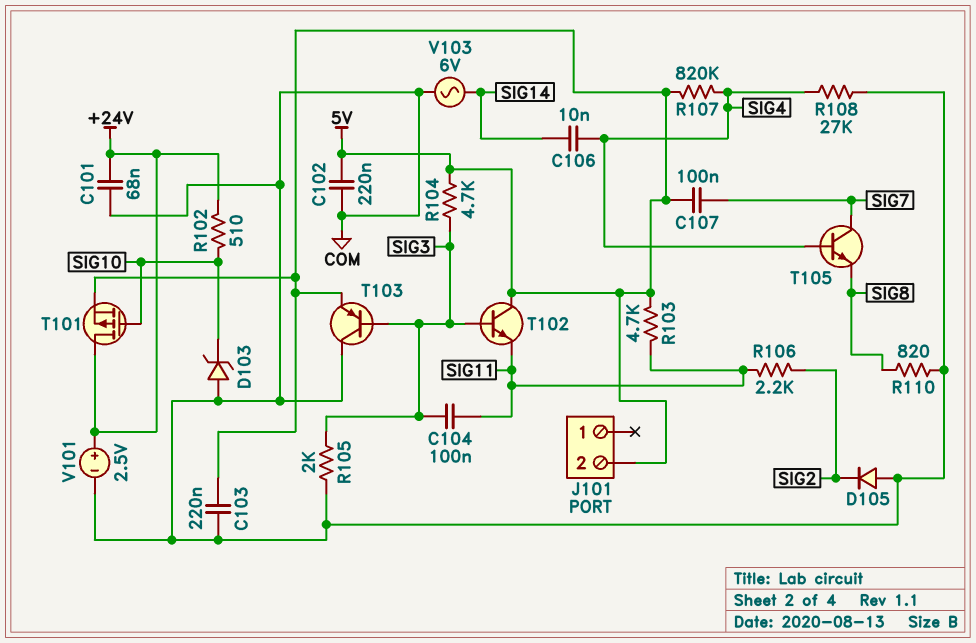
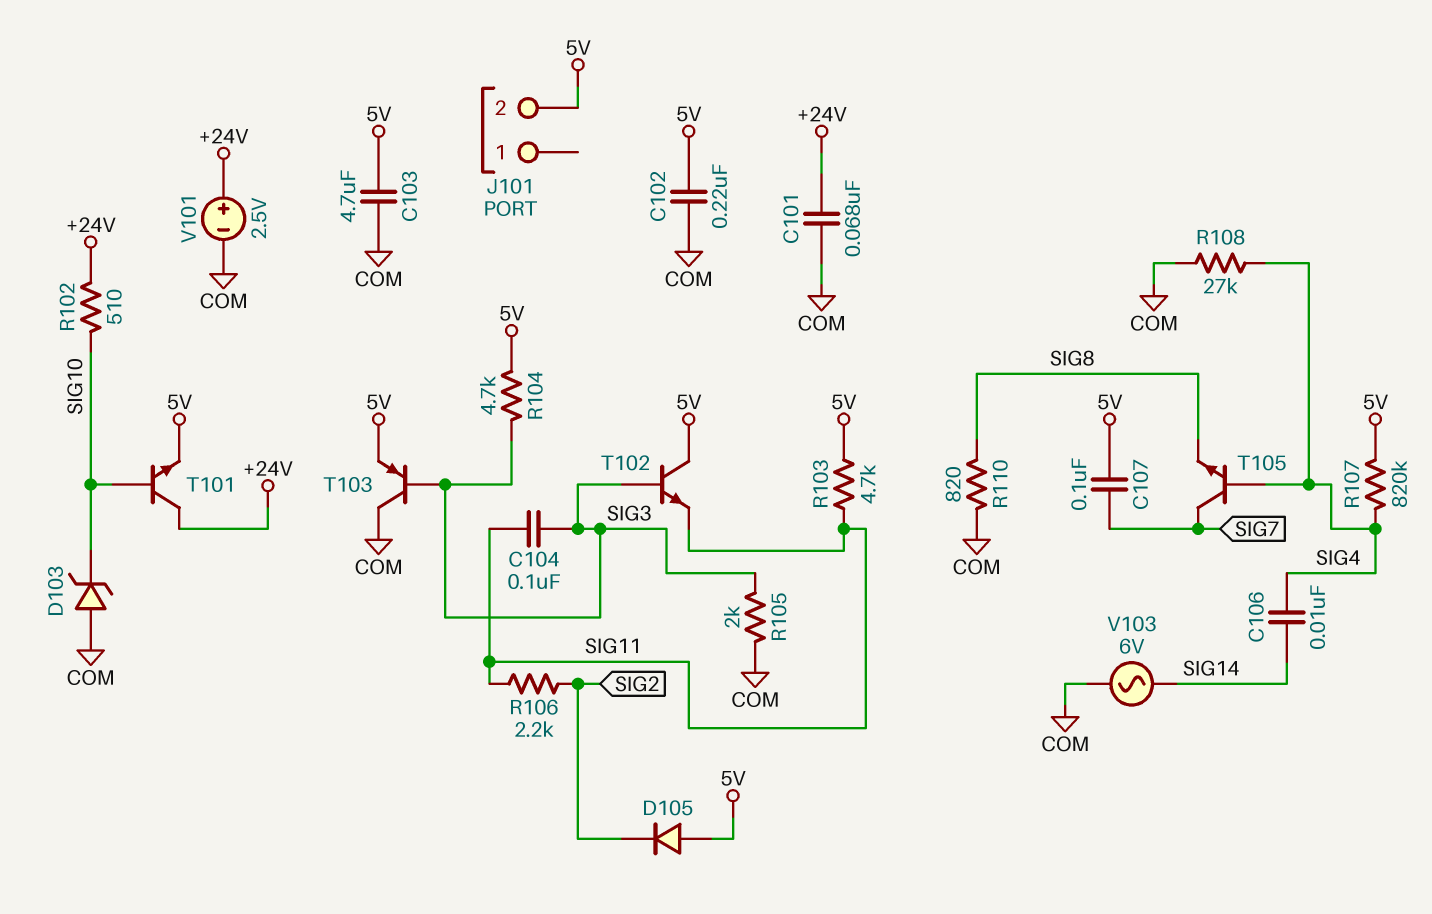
C103: 220nF (5V, COM) -> 4.7uF (5V, COM)
D105: diode (A COM, K SIG2) -> diode (A 5V, K SIG2)
T101: PMOS (G SIG10, D +24V, S 5V) -> NPN (B SIG10, C +24V, E 5V)

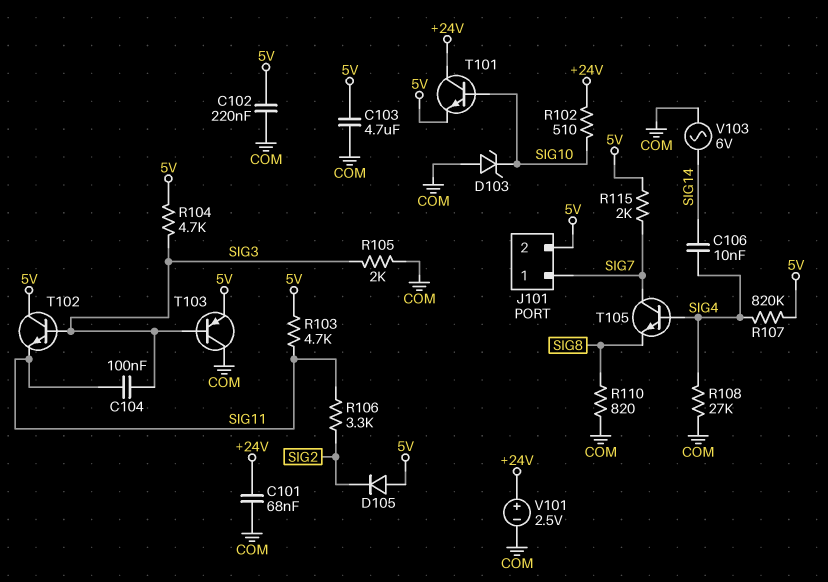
C107: 100nF (5V, SIG7) -> none
J101 pin 1: none -> SIG7
R106: 2.2k (SIG2, SIG11) -> 3.3k (SIG2, SIG11)
R115: none -> 2k (5V, SIG7)

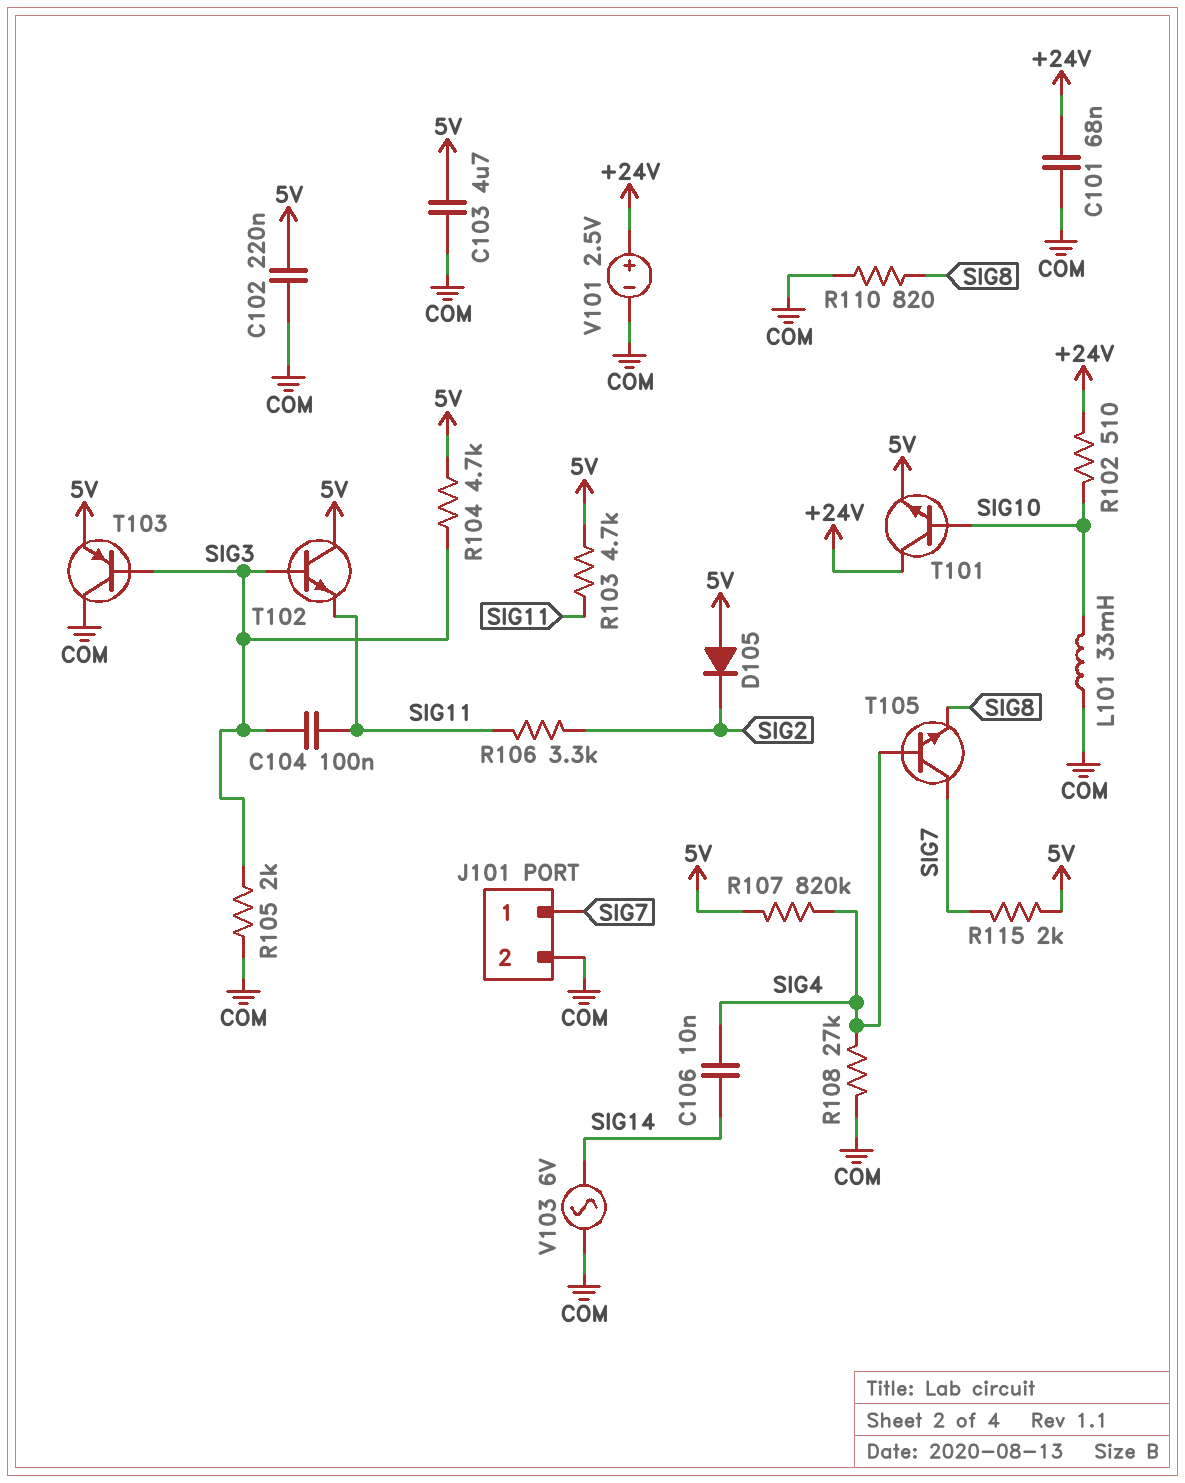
D103: zener (A COM, K SIG10) -> none
J101 pin 2: 5V -> COM
L101: none -> 33mH (COM, SIG10)

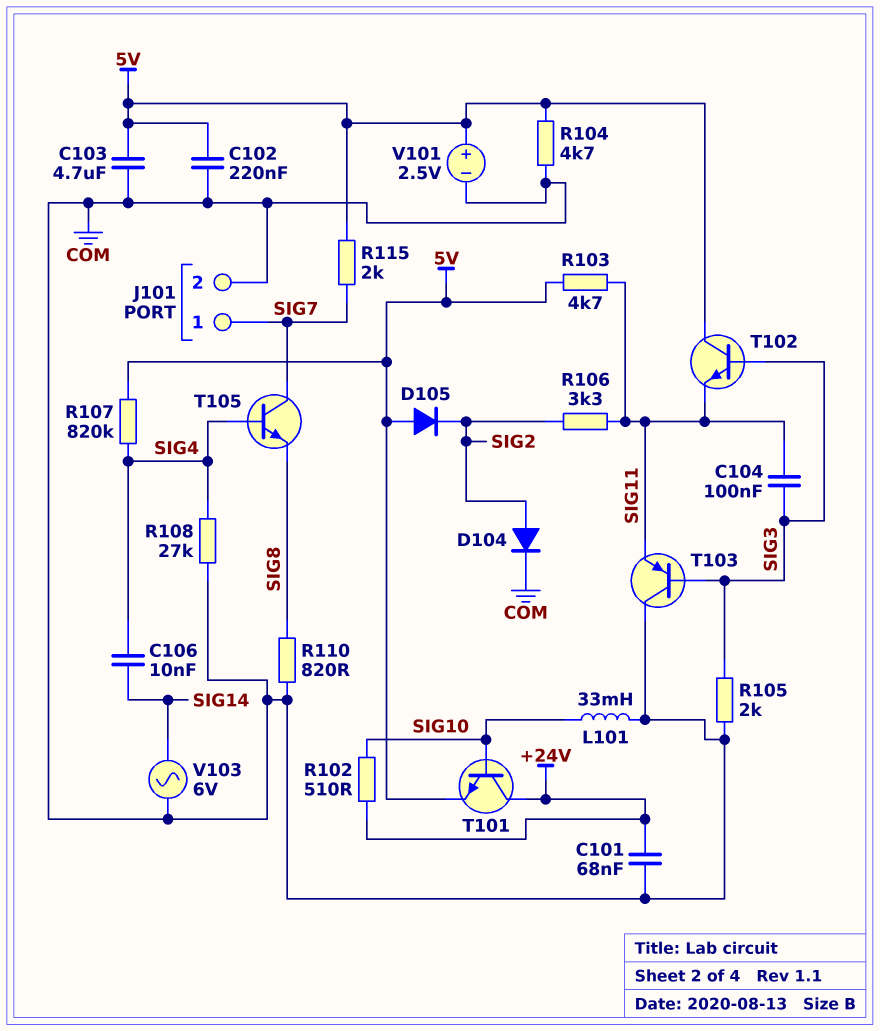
D104: none -> diode (A SIG2, K COM)
R104: 4.7k (5V, SIG3) -> 4.7k (5V, COM)
T103: PNP (B SIG3, C COM, E 5V) -> PNP (B SIG3, C COM, E SIG11)
V101: 2.5V (plus +24V, minus COM) -> 2.5V (plus 5V, minus COM)

